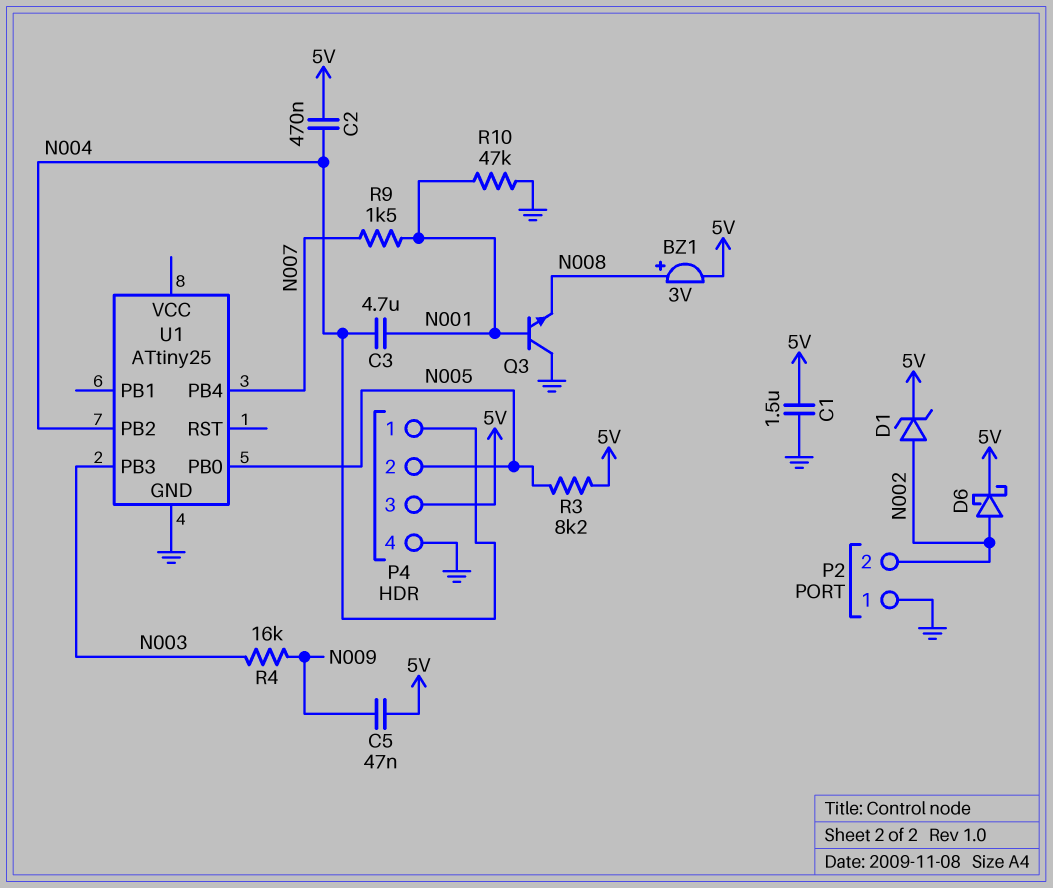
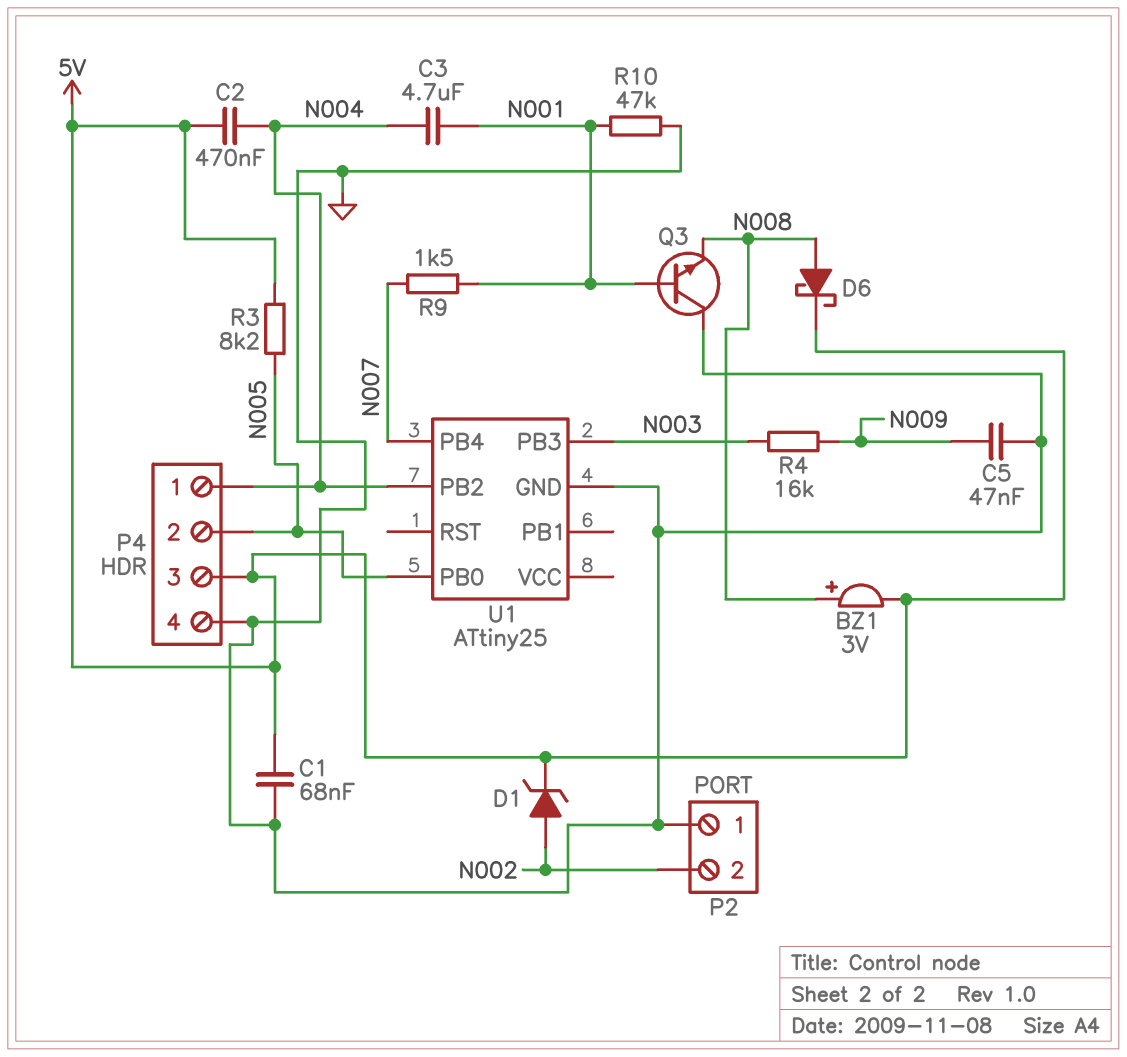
C1: 1.5uF (5V, GND) -> 68nF (5V, GND)
C5: 47nF (5V, N009) -> 47nF (GND, N009)
D6: schottky (A N002, K 5V) -> schottky (A N008, K 5V)

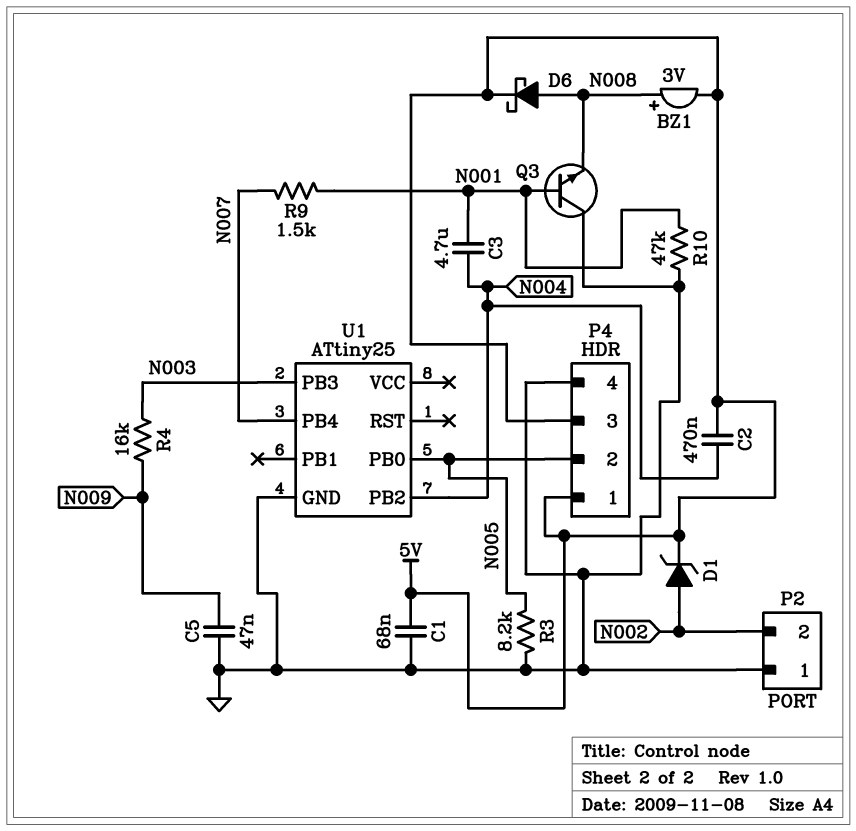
P4 pin 1: N004 -> 5V
R3: 8.2k (5V, N005) -> 8.2k (GND, N005)

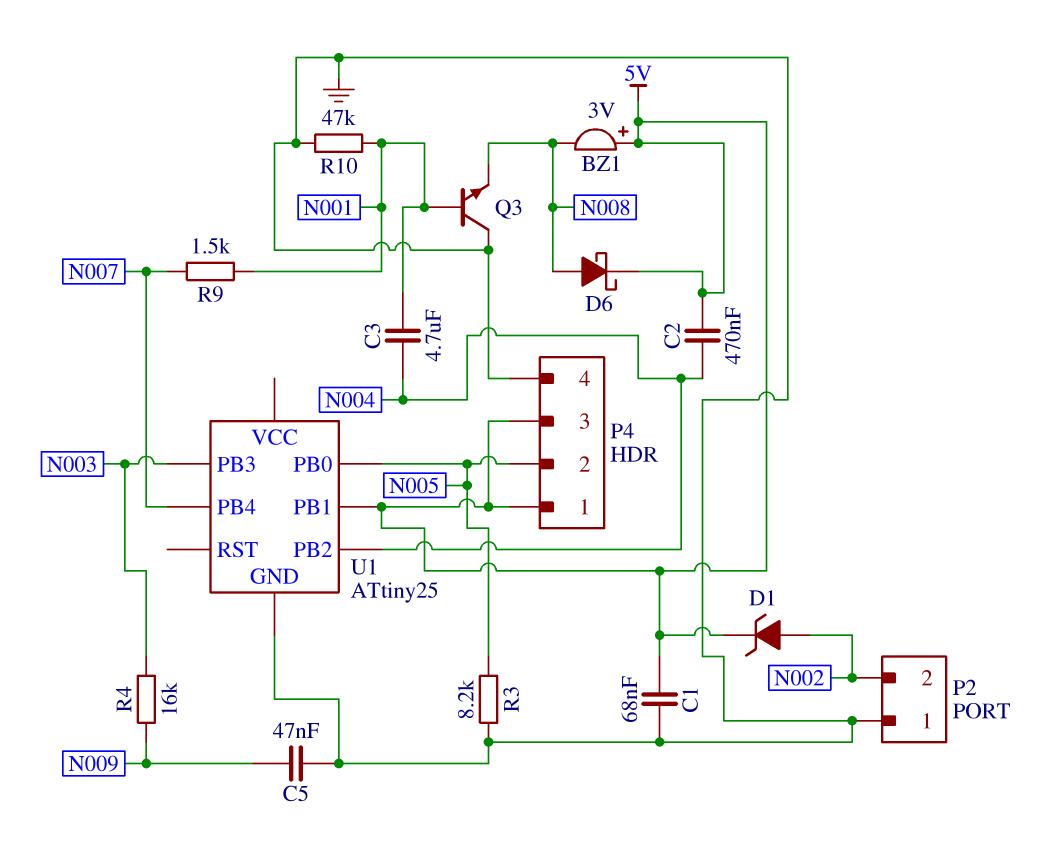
BZ1: buzzer 3V (plus N008, minus 5V) -> buzzer 3V (plus 5V, minus N008)
U1 pin PB1: none -> 5V

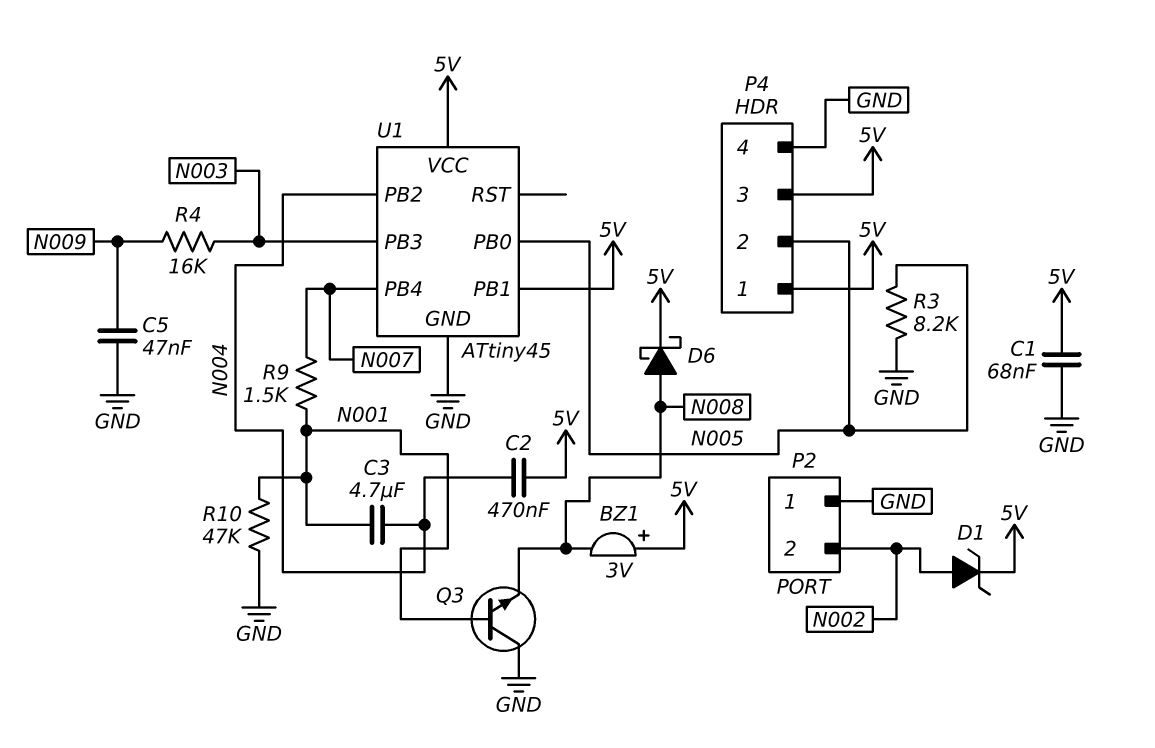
U1: ATtiny25 -> ATtiny45
U1 pin VCC: none -> 5V

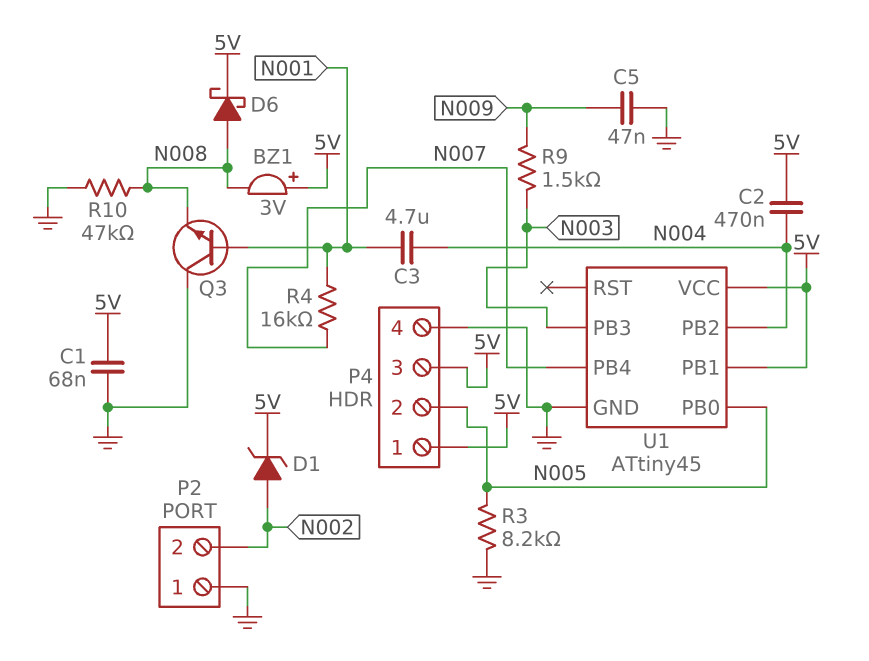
R4: 16k (N003, N009) -> 16k (N001, N007)
R9: 1.5k (N001, N007) -> 1.5k (N003, N009)
R10: 47k (GND, N001) -> 47k (GND, N008)

